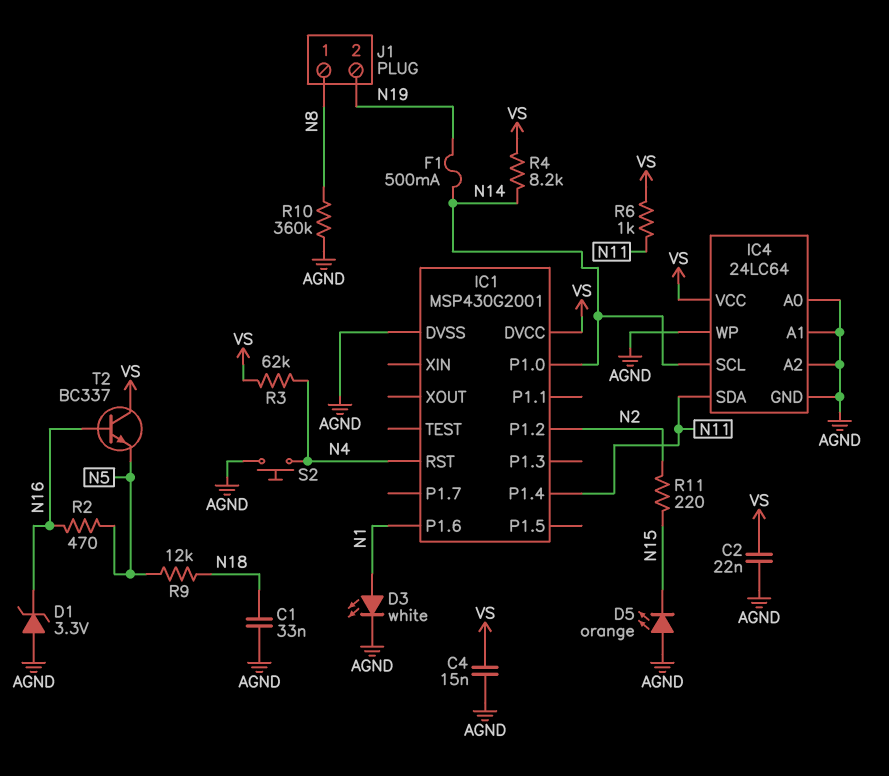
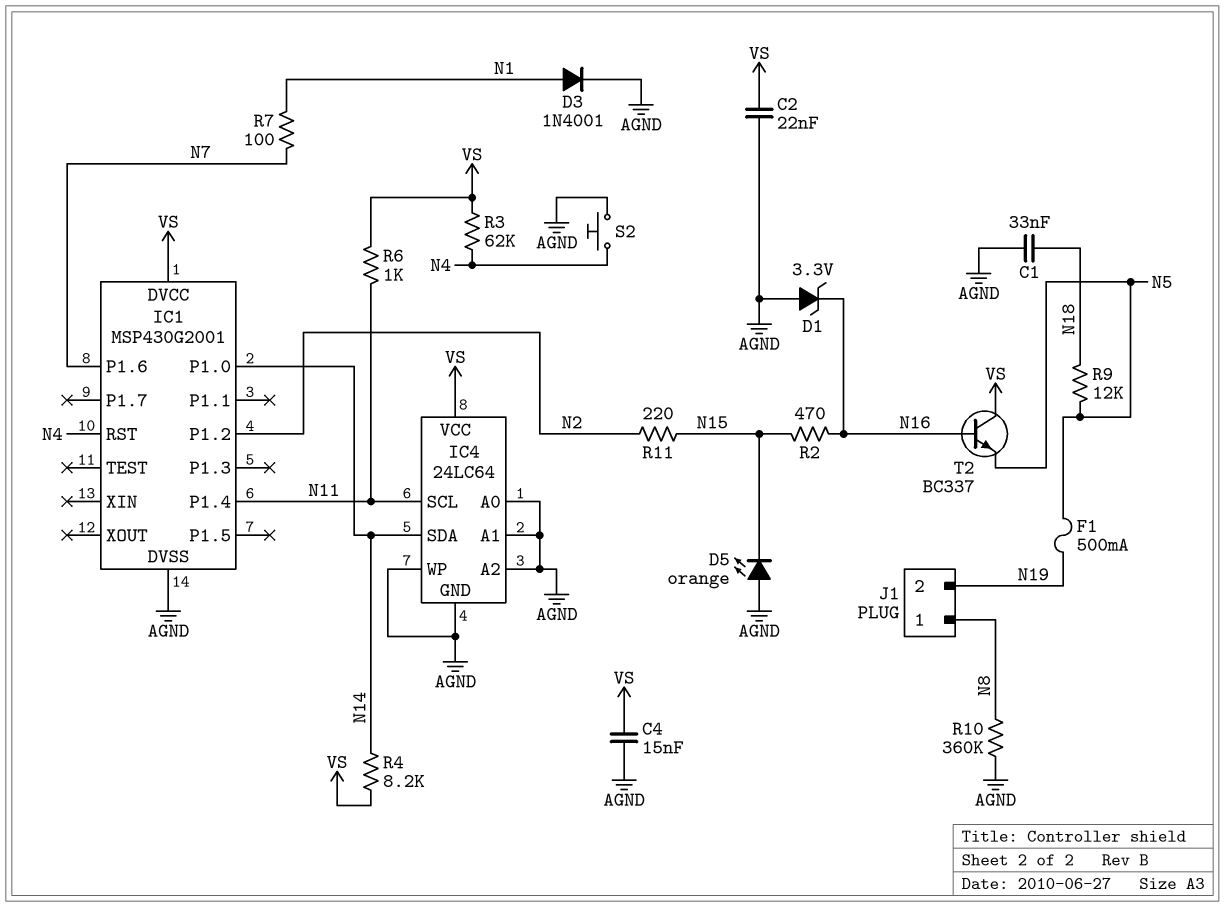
D3: LED white (A N1, K AGND) -> diode 1N4001 (A N1, K AGND)
F1: 500mA (N14, N19) -> 500mA (N5, N19)
IC1 pin P1.6: N1 -> N7
IC4 pin SCL: N14 -> N11
IC4 pin SDA: N11 -> N14
R2: 470 (N5, N16) -> 470 (N15, N16)
R7: none -> 100 (N1, N7)

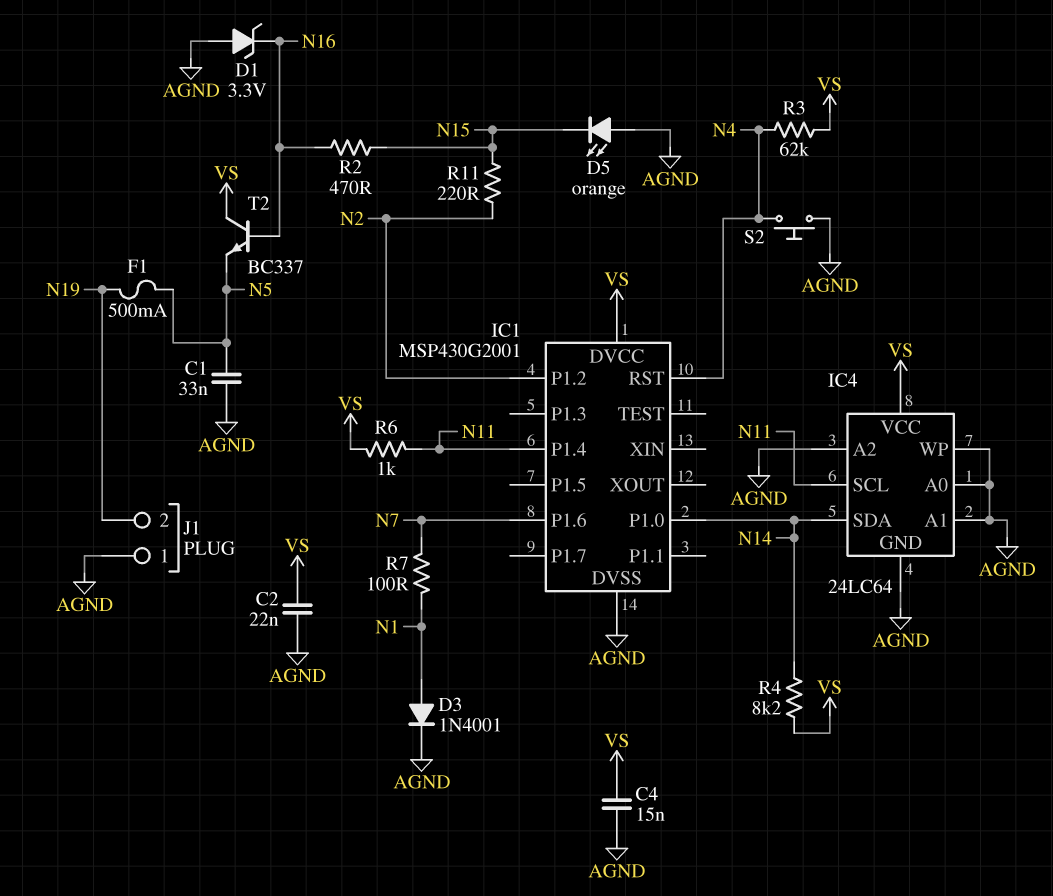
C1: 33nF (AGND, N18) -> 33nF (AGND, N5)
J1 pin 1: N8 -> AGND
R9: 12k (N5, N18) -> none
R10: 360k (AGND, N8) -> none

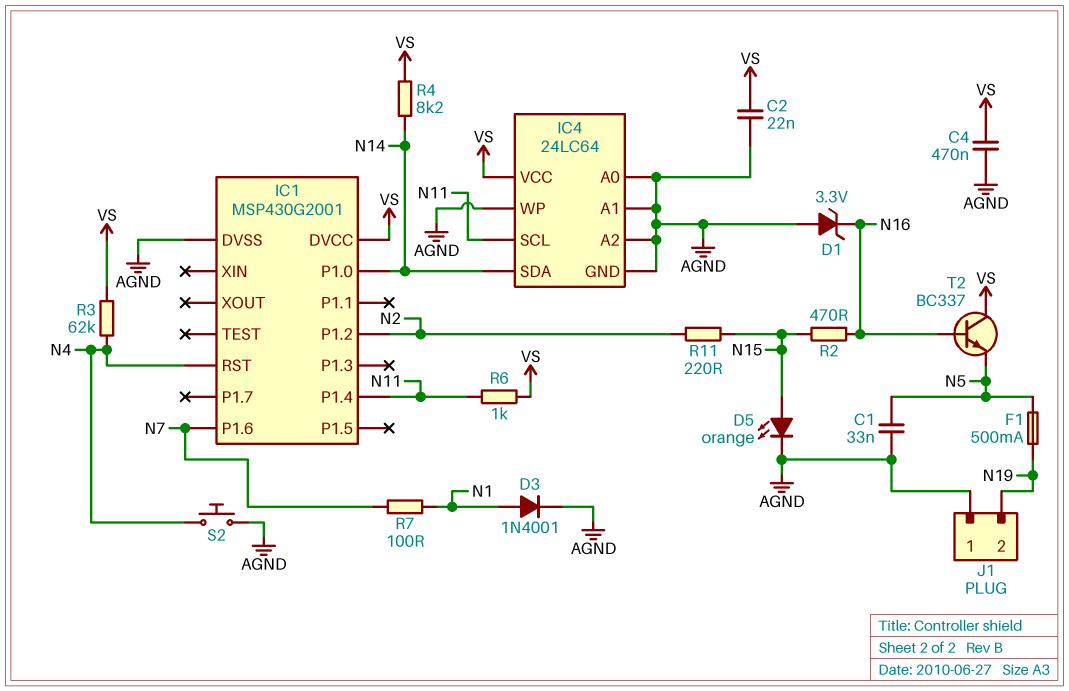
C4: 15nF (AGND, VS) -> 470nF (AGND, VS)
D5: LED orange (A AGND, K N15) -> LED orange (A N15, K AGND)

